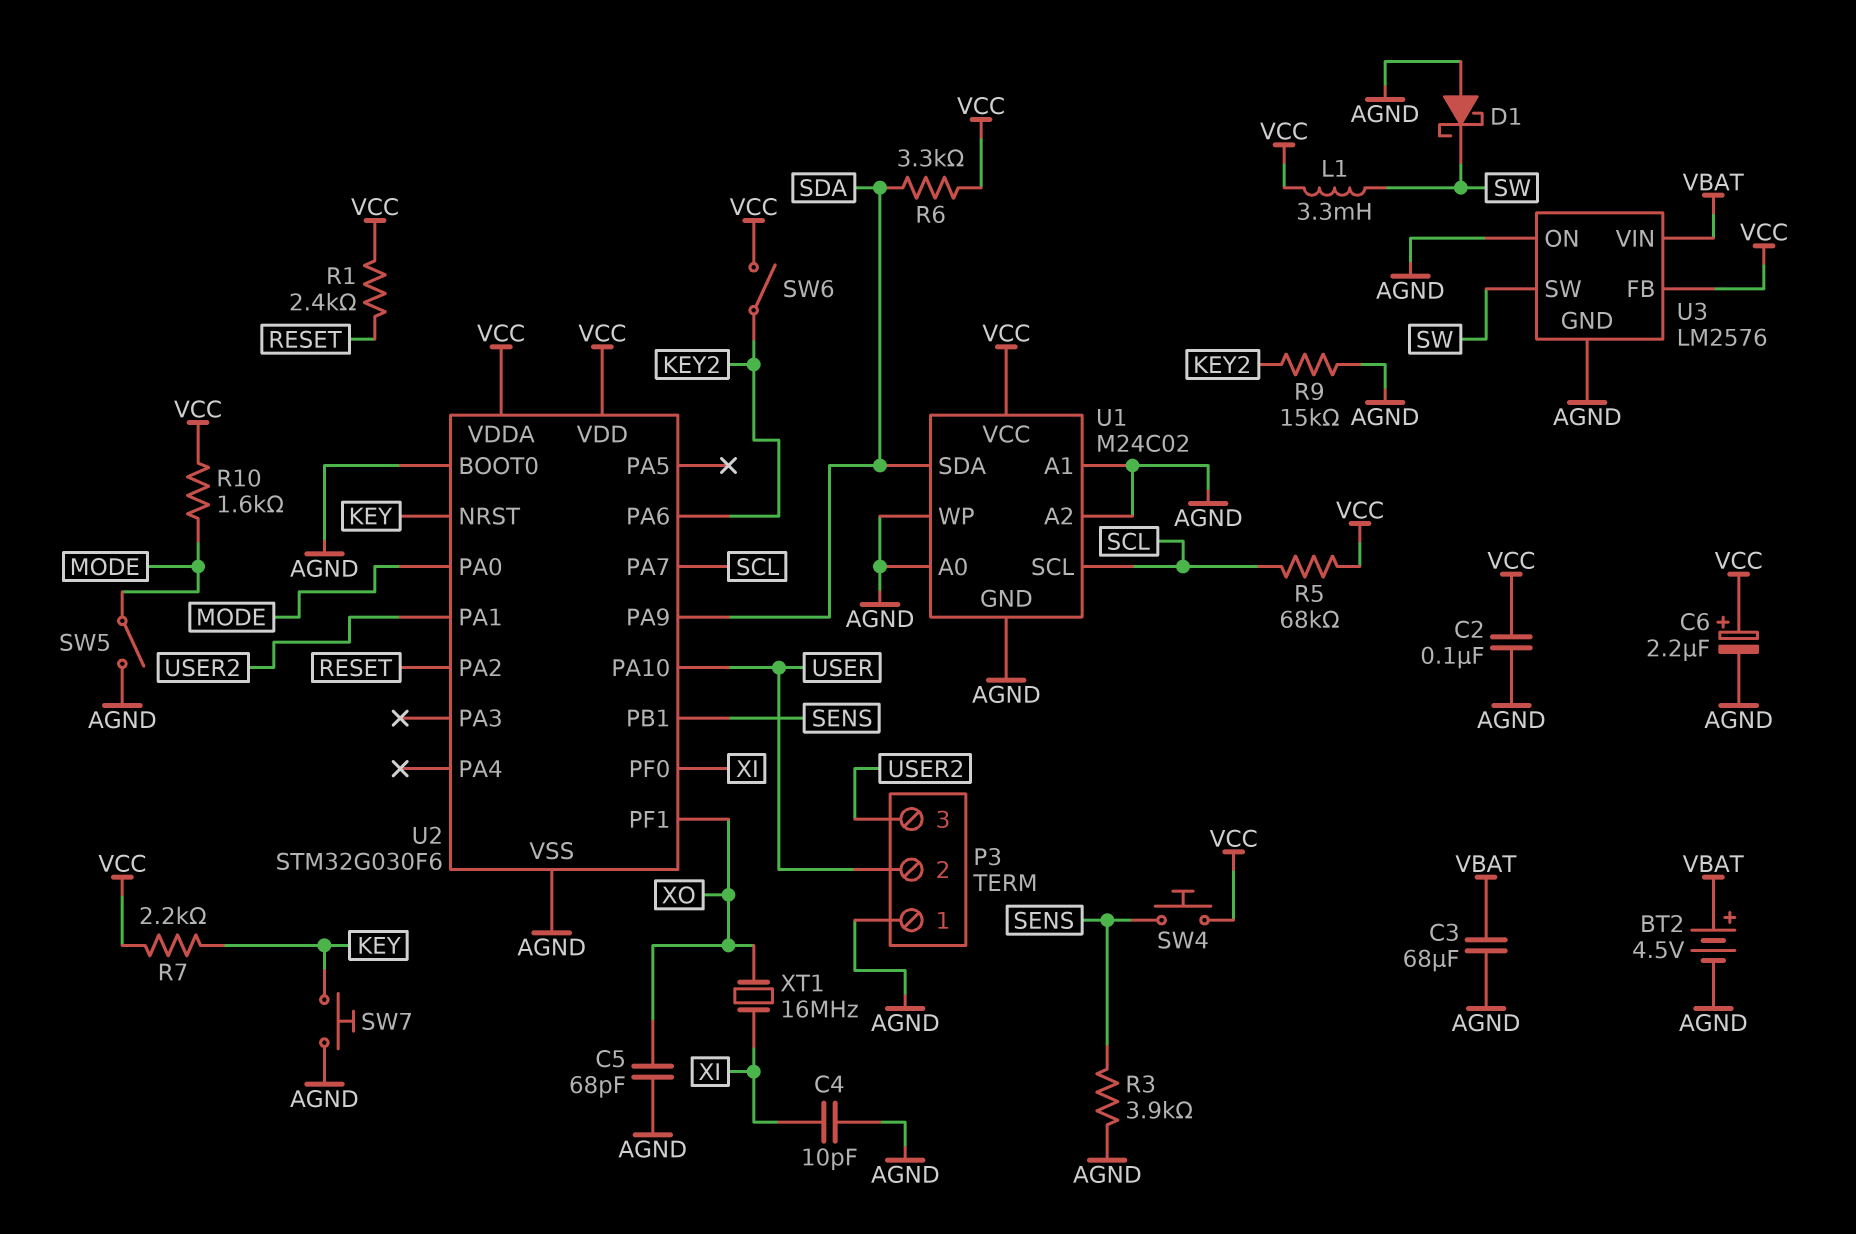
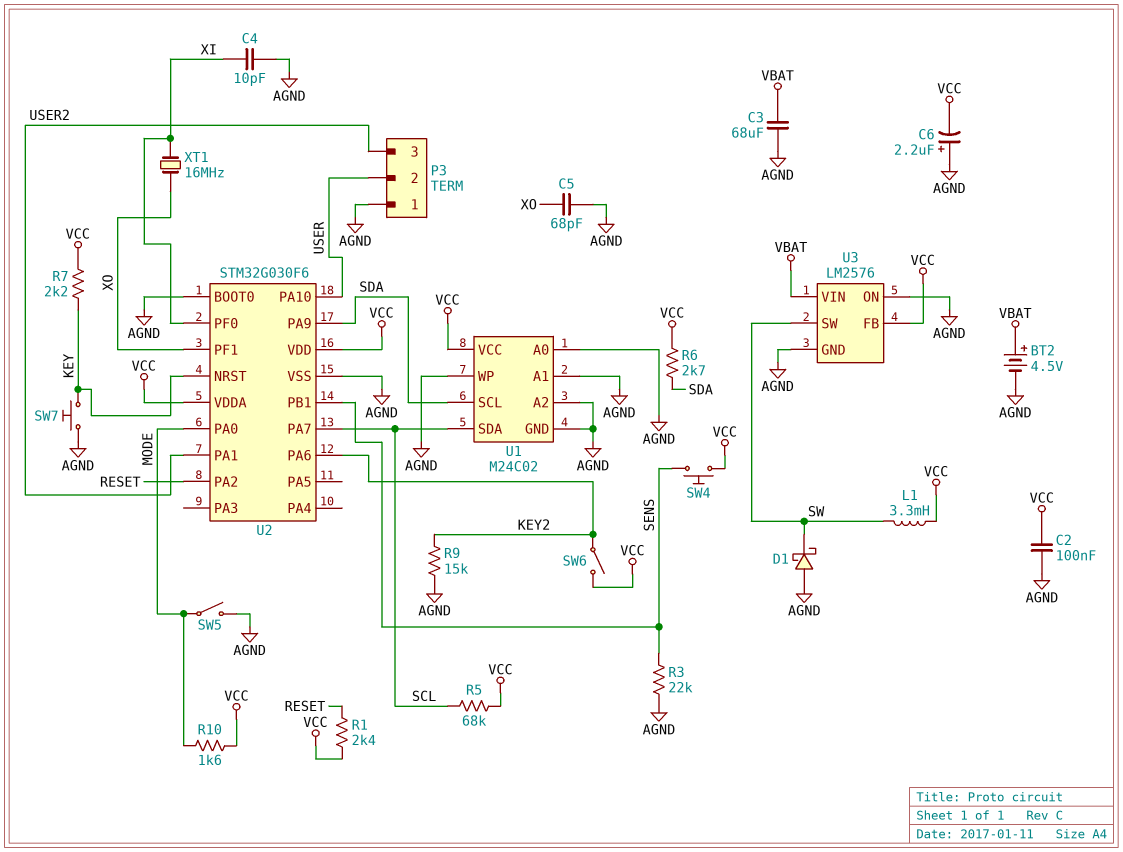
C6: 2.2uF (plus VCC, minus AGND) -> 2.2uF (plus AGND, minus VCC)
R3: 3.9k (AGND, SENS) -> 22k (AGND, SENS)
R6: 3.3k (SDA, VCC) -> 2.7k (SDA, VCC)
U1 pin SCL: SCL -> SDA
U1 pin SDA: SDA -> SCL

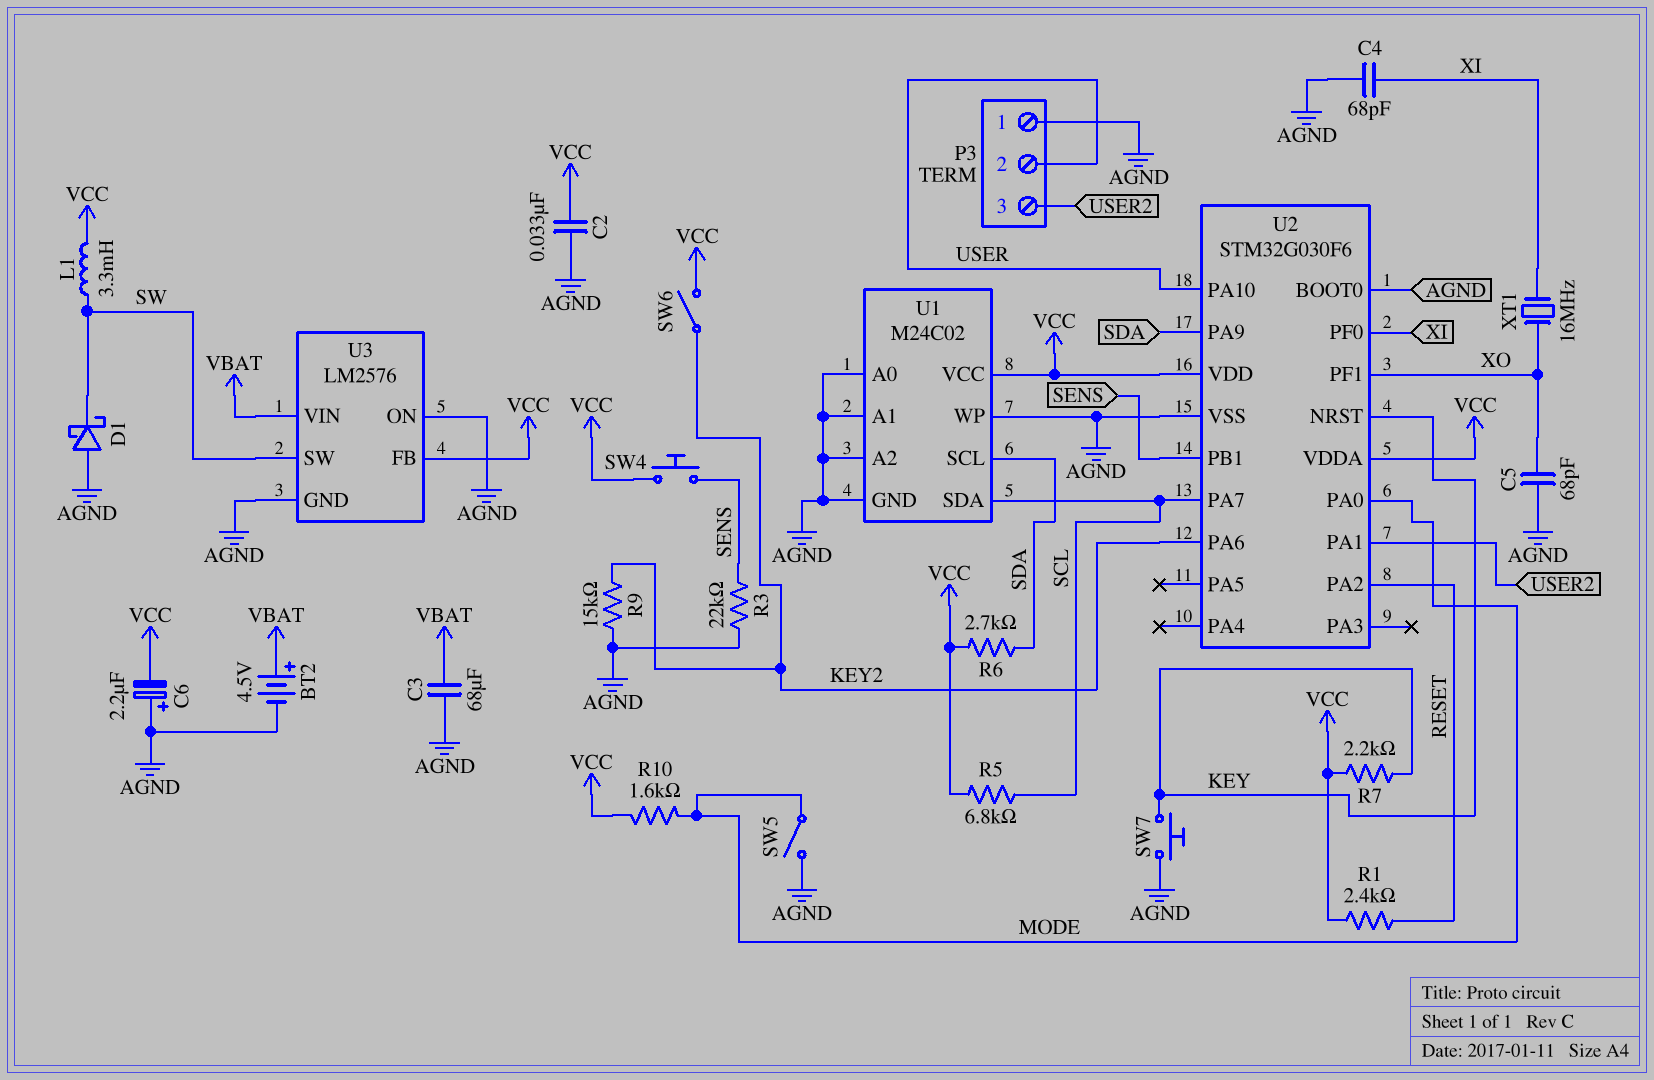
C2: 100nF (AGND, VCC) -> 33nF (AGND, VCC)
C4: 10pF (AGND, XI) -> 68pF (AGND, XI)
R5: 68k (SCL, VCC) -> 6.8k (SCL, VCC)

